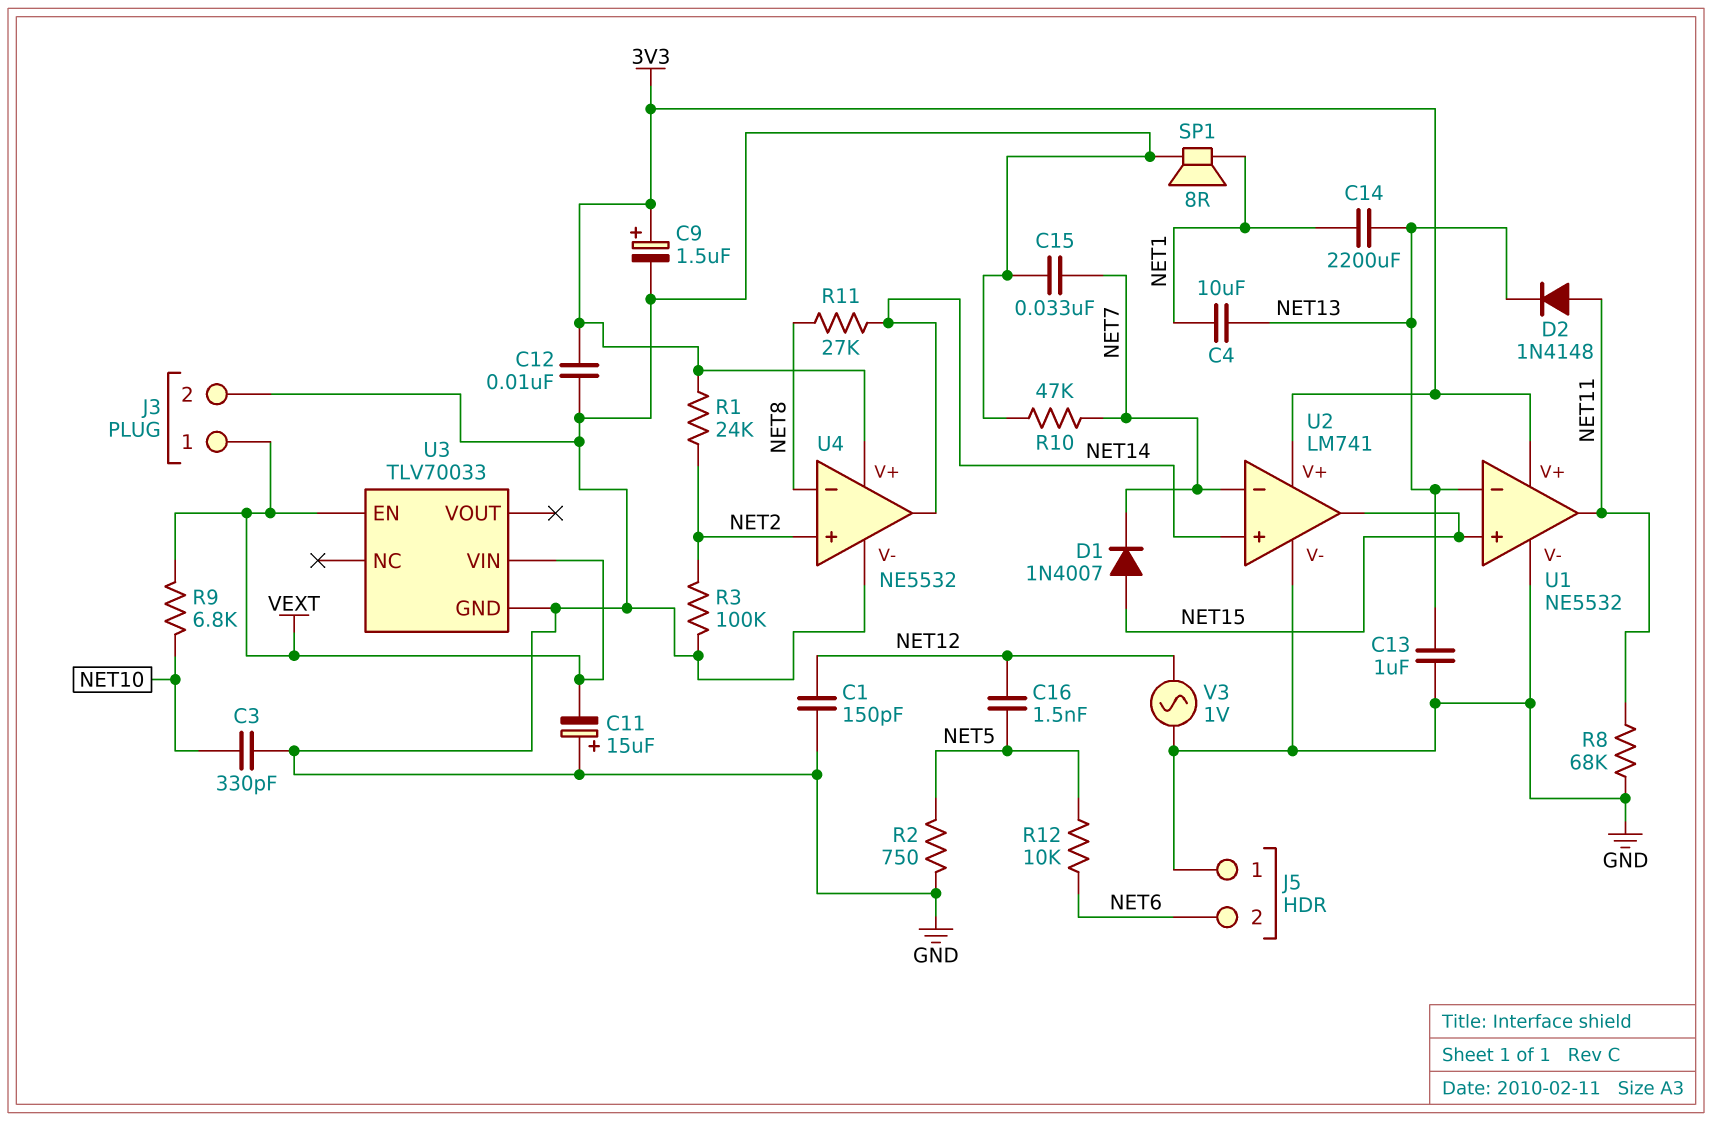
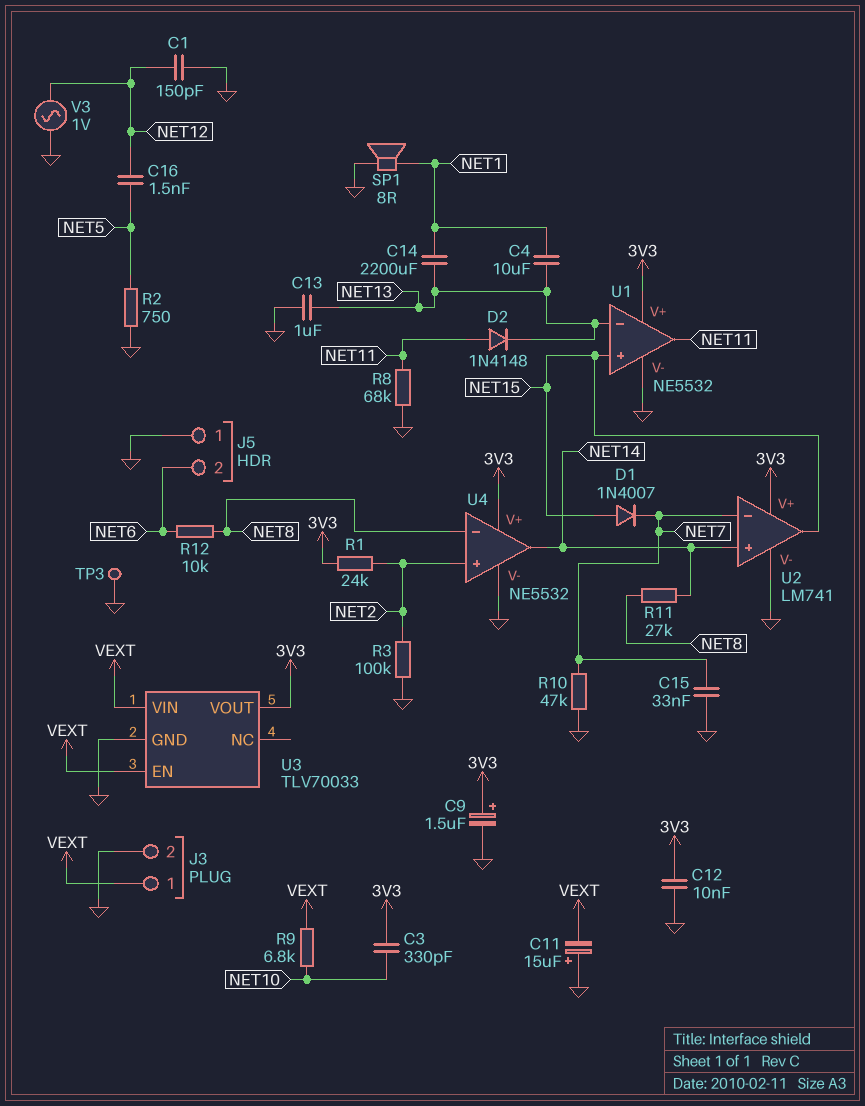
C3: 330pF (GND, NET10) -> 330pF (3V3, NET10)
R12: 10k (NET5, NET6) -> 10k (NET6, NET8)
TP3: none -> test point (GND)
U3 pin VOUT: none -> 3V3

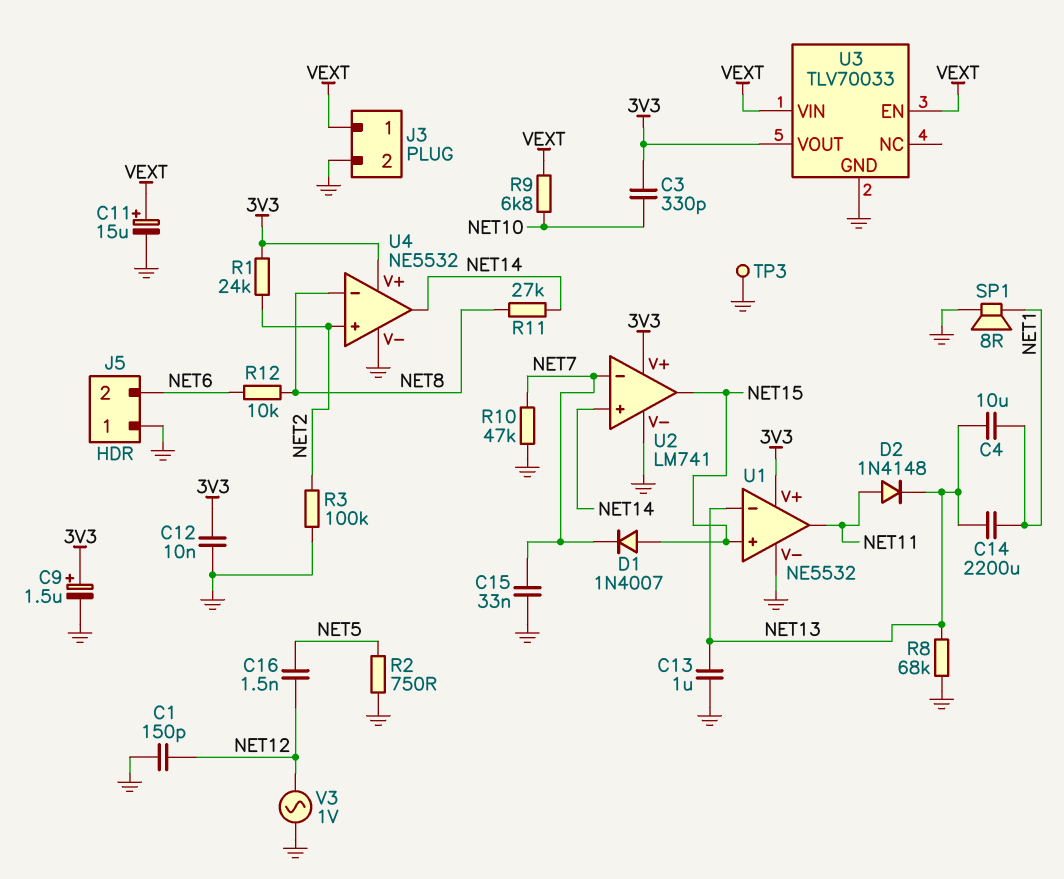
C11: 15uF (plus GND, minus VEXT) -> 15uF (plus VEXT, minus GND)
R8: 68k (GND, NET11) -> 68k (GND, NET13)

